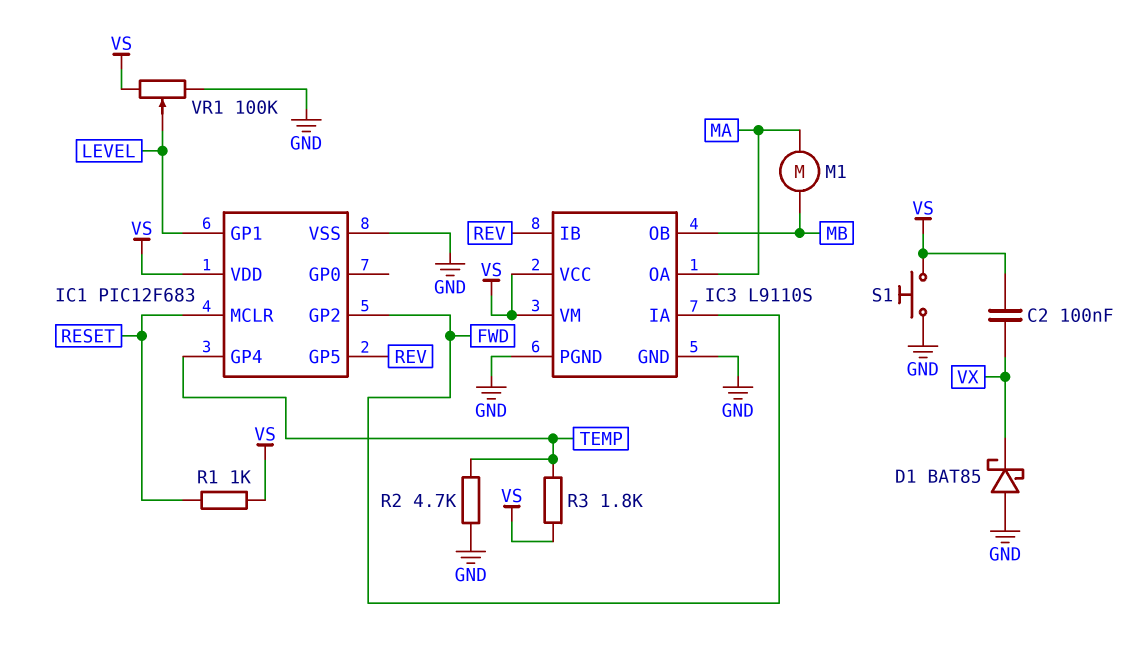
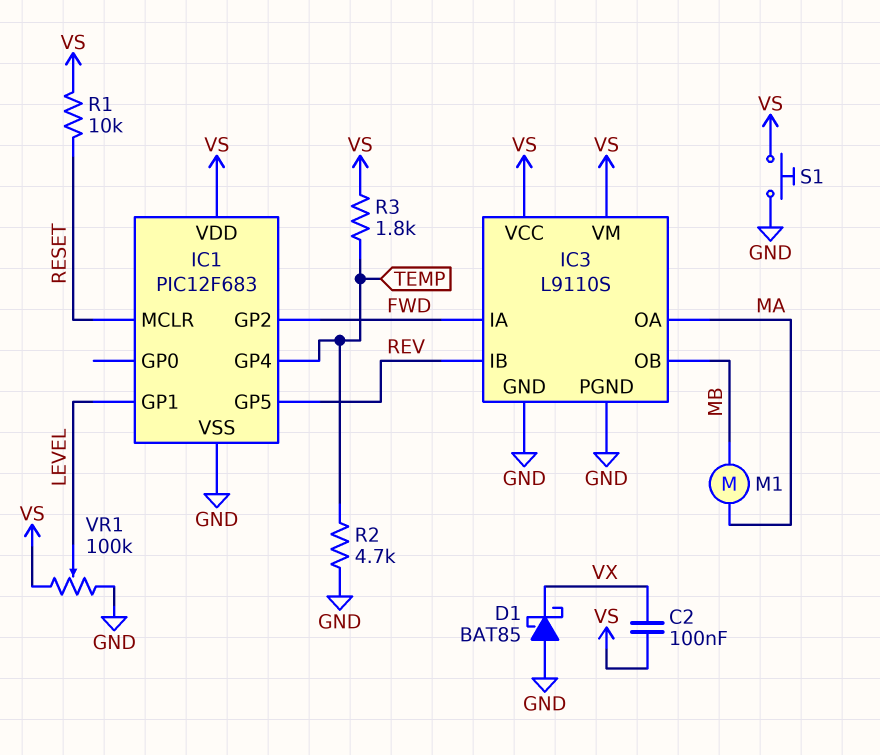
R1: 1k (RESET, VS) -> 10k (RESET, VS)

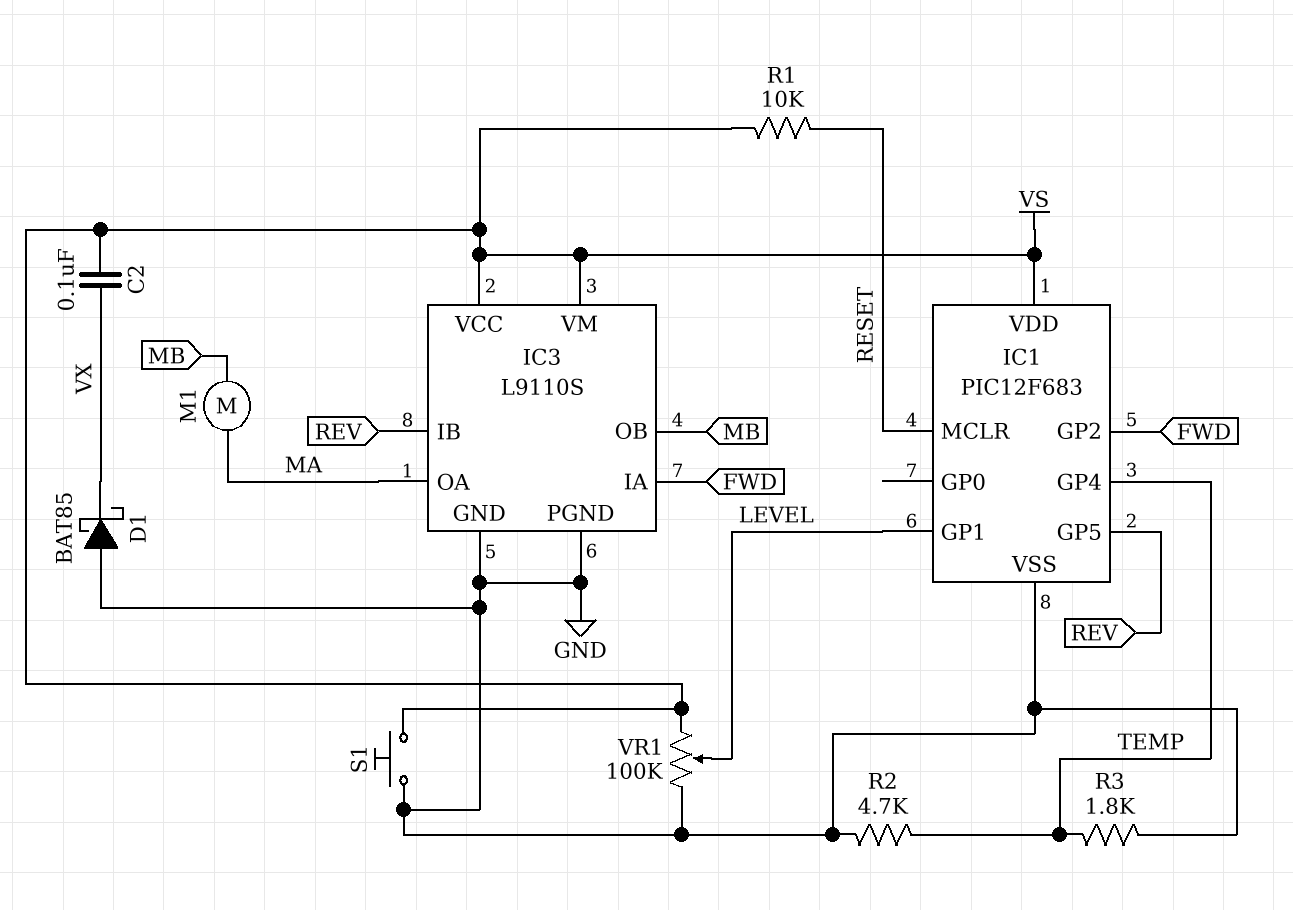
R3: 1.8k (TEMP, VS) -> 1.8k (GND, TEMP)

